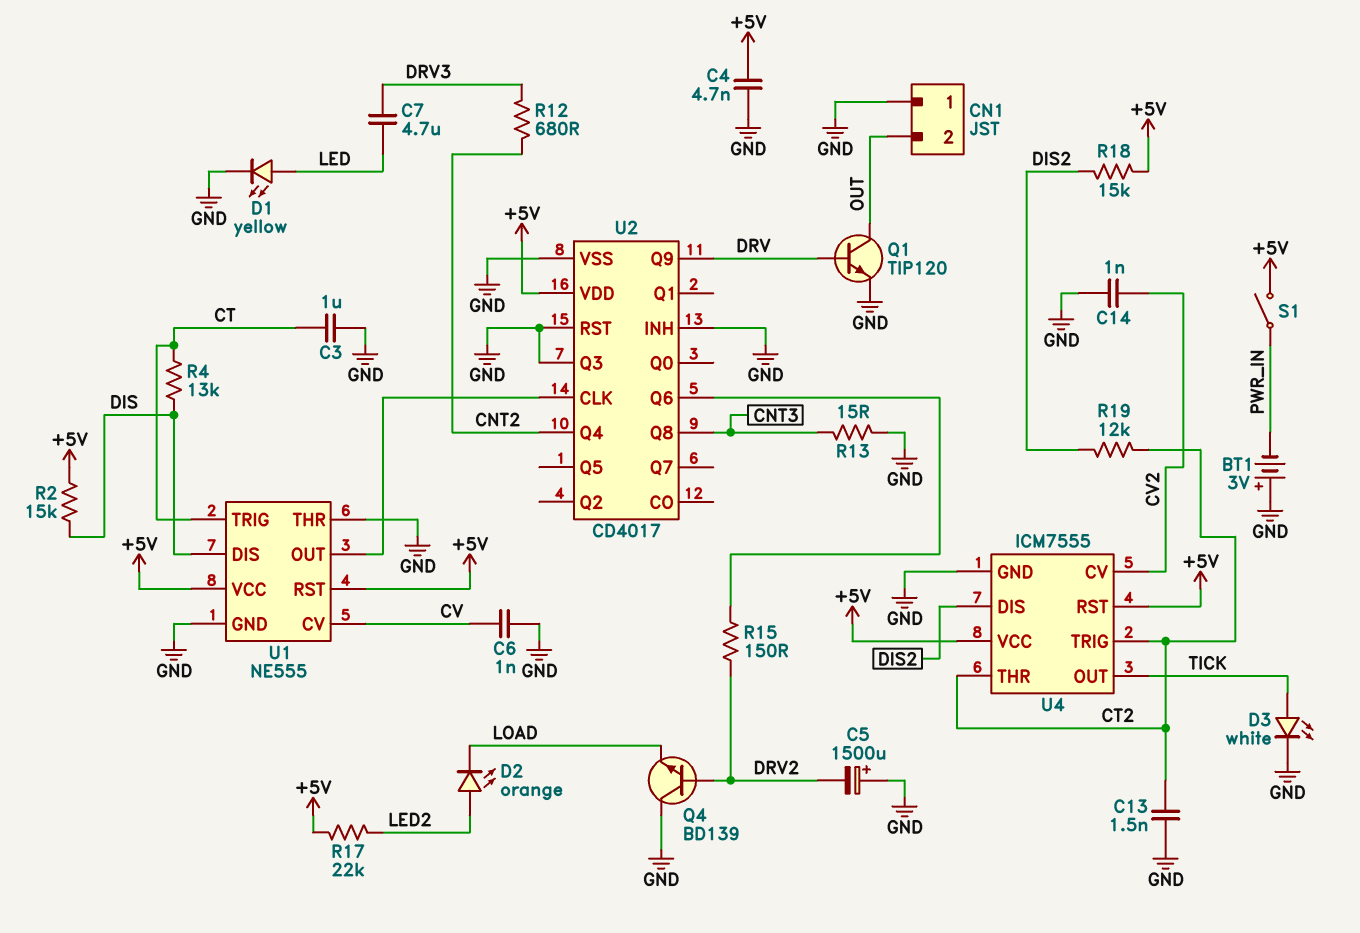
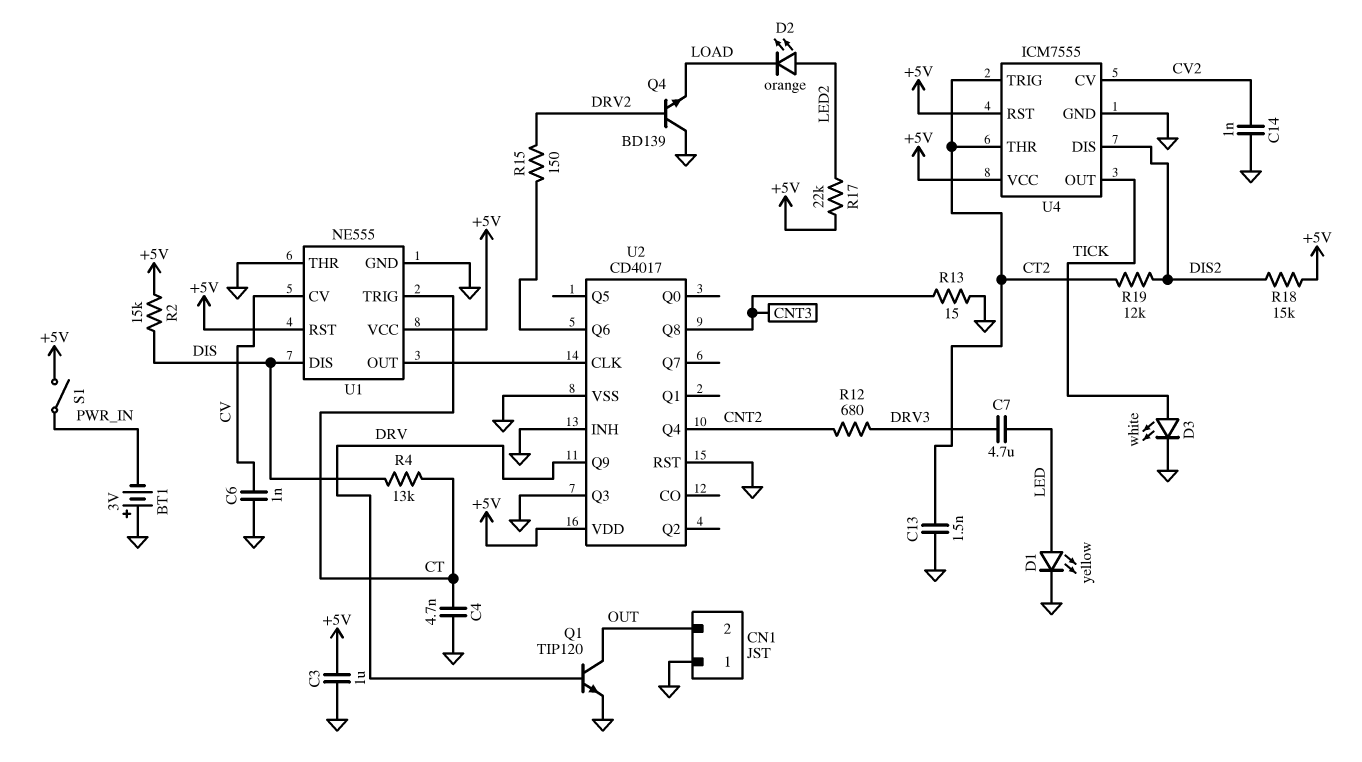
C3: 1uF (CT, GND) -> 1uF (+5V, GND)
C4: 4.7nF (+5V, GND) -> 4.7nF (CT, GND)
C5: 1500uF (plus GND, minus DRV2) -> none

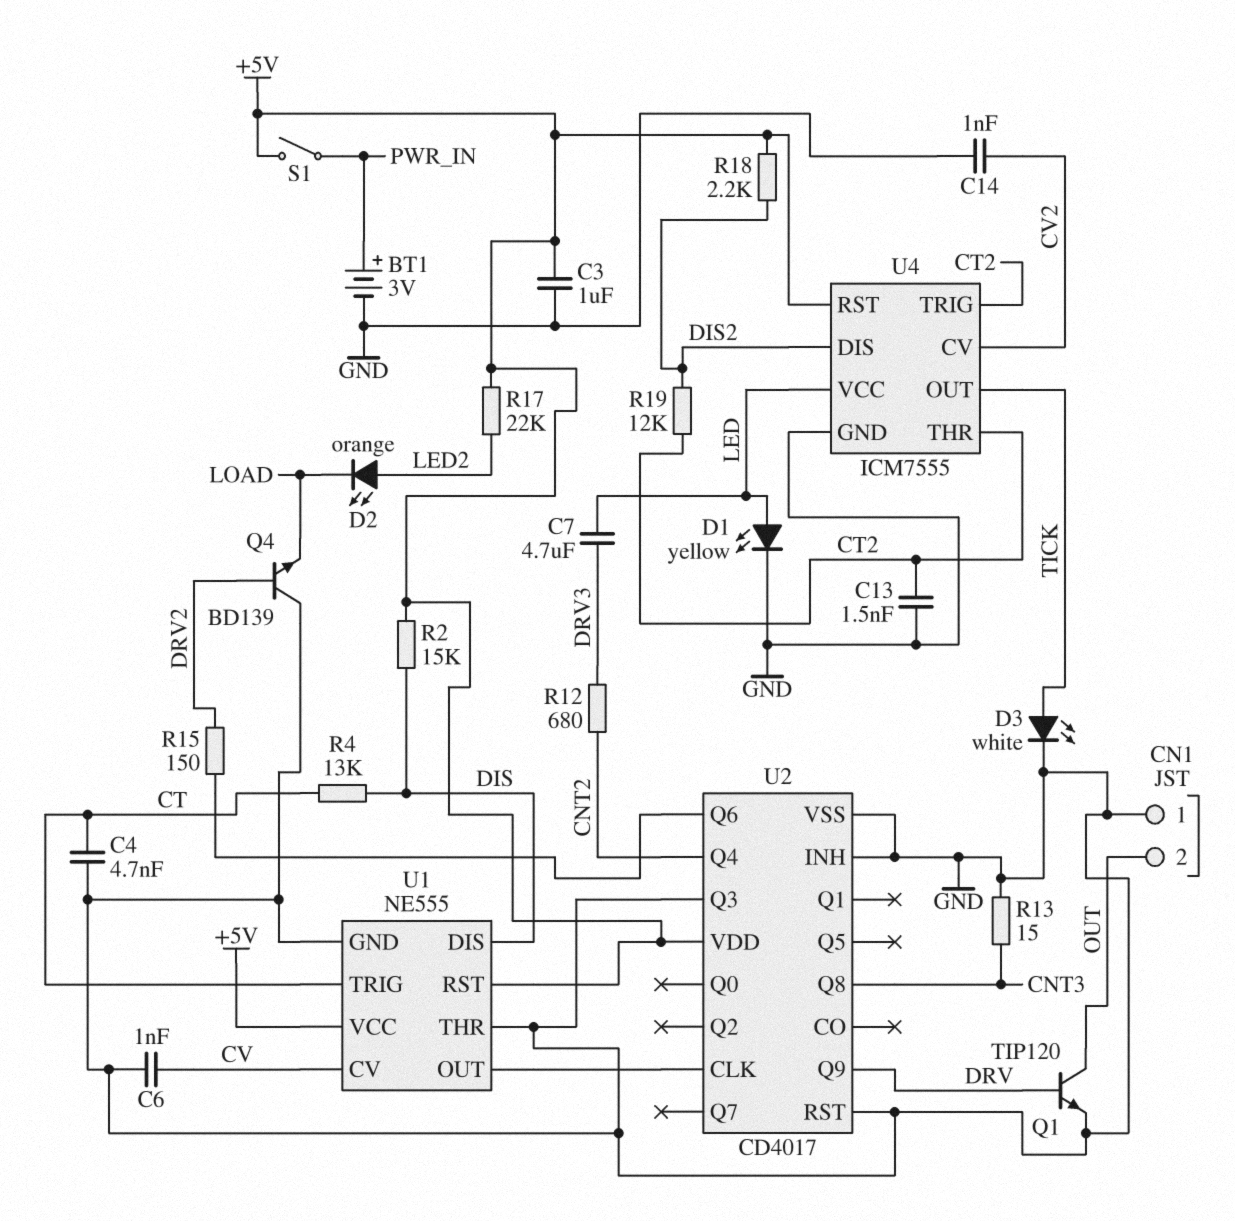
BT1: 3V (plus GND, minus PWR_IN) -> 3V (plus PWR_IN, minus GND)
R18: 15k (+5V, DIS2) -> 2.2k (+5V, DIS2)
U4 pin VCC: +5V -> LED

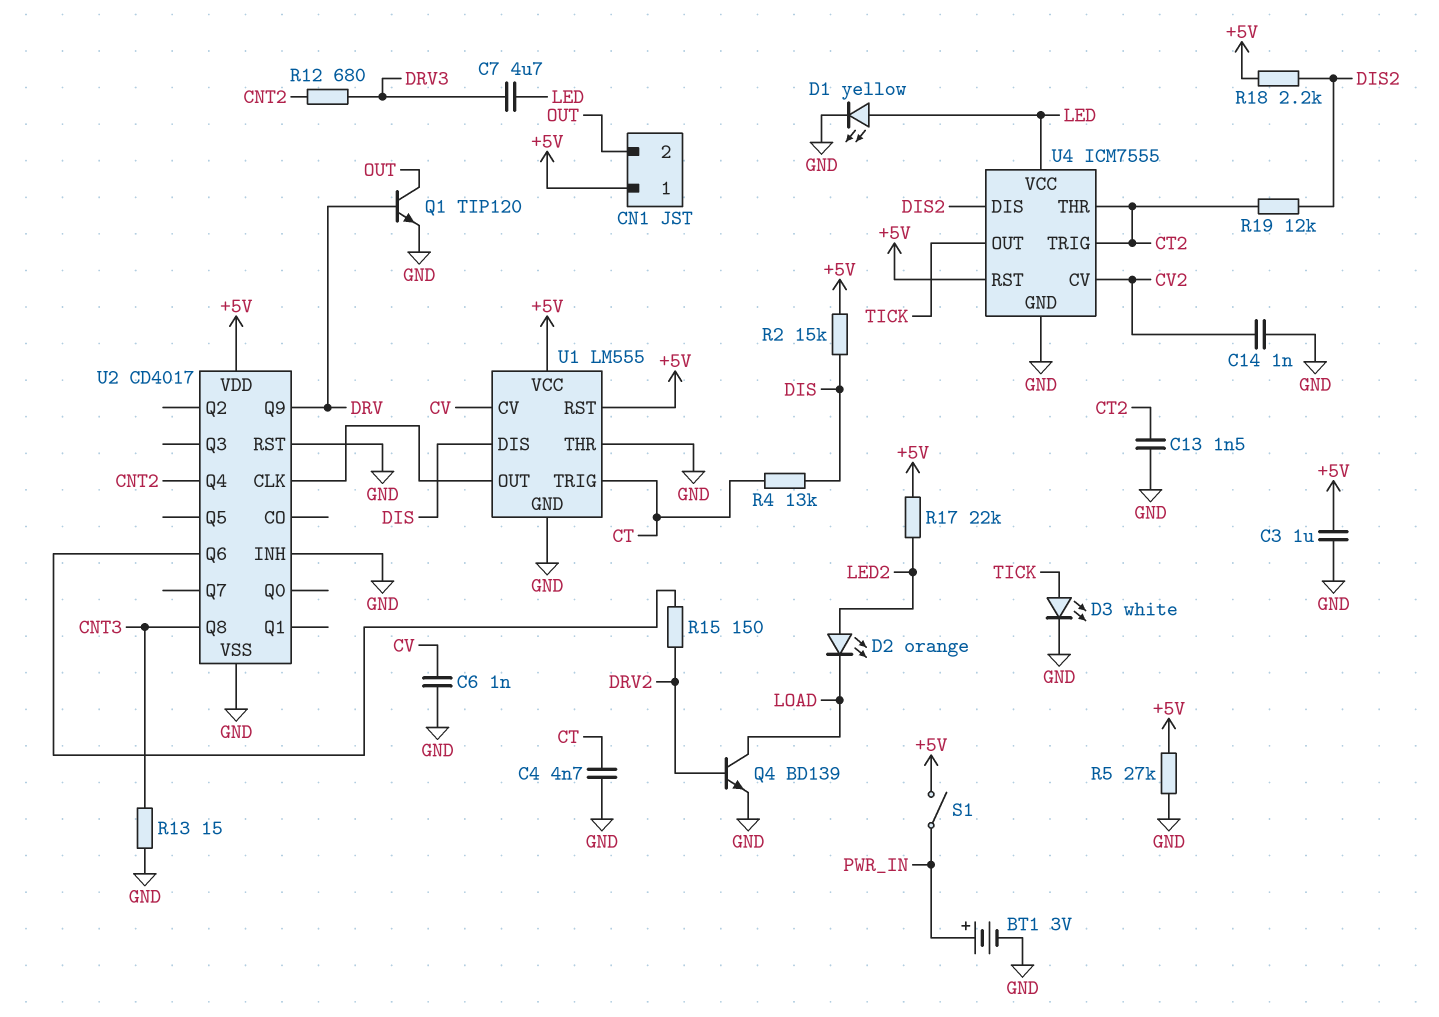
CN1 pin 1: GND -> +5V
Q4: NPN BD139 (B DRV2, C GND, E LOAD) -> NPN BD139 (B DRV2, C LOAD, E GND)
R5: none -> 27k (+5V, GND)
U1: NE555 -> LM555
U2 pin Q3: GND -> none

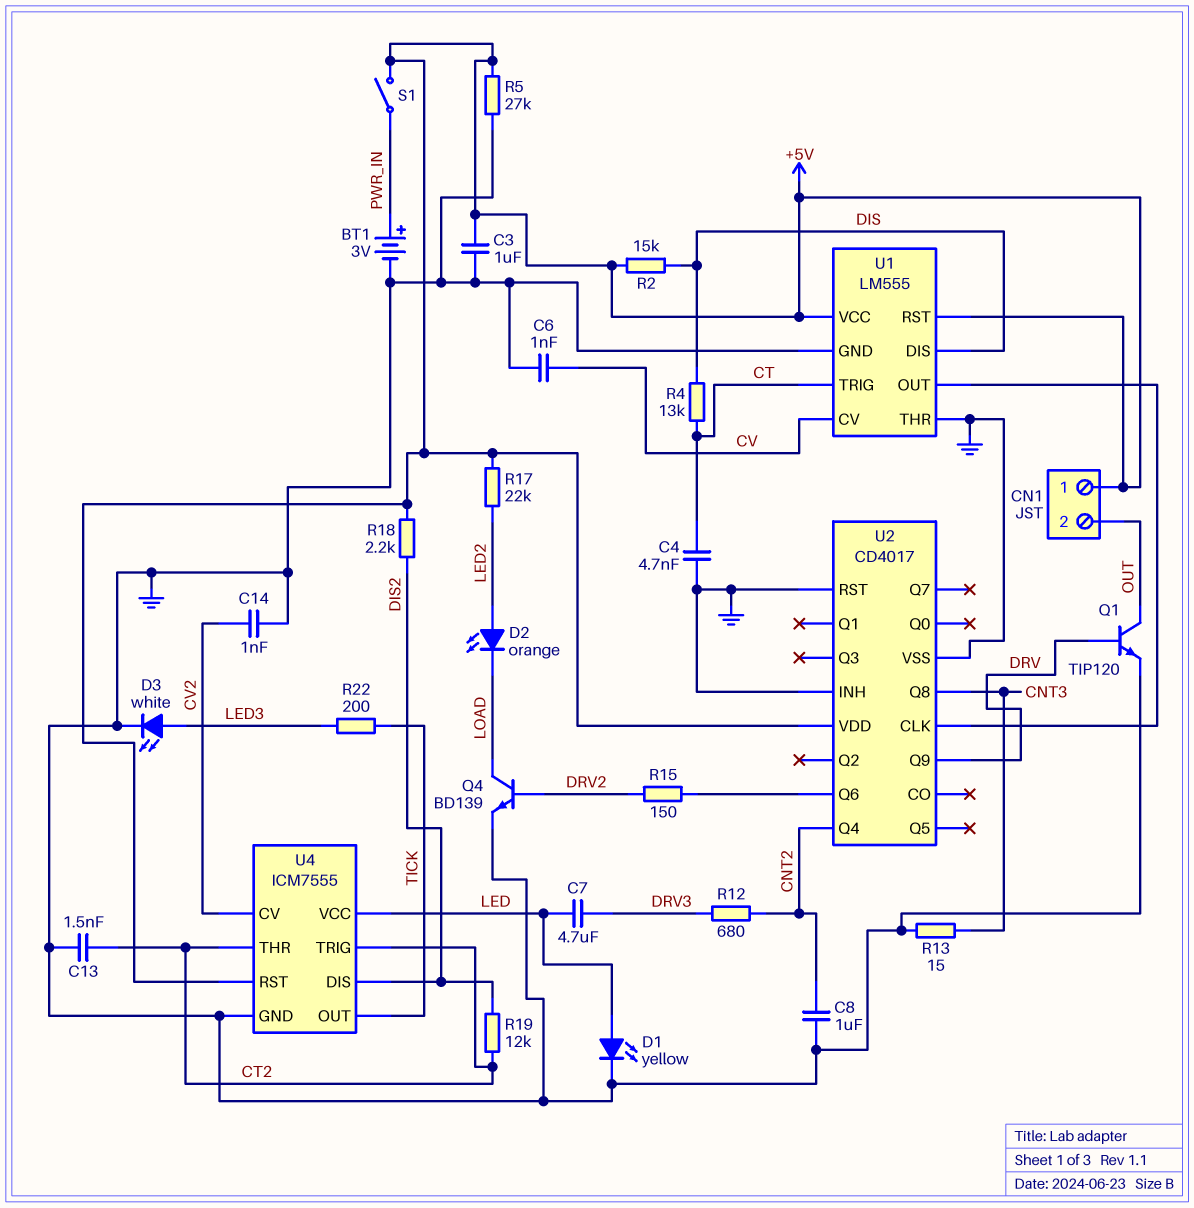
C8: none -> 1uF (CNT2, GND)
D3: LED white (A TICK, K GND) -> LED white (A LED3, K GND)
R22: none -> 200 (LED3, TICK)

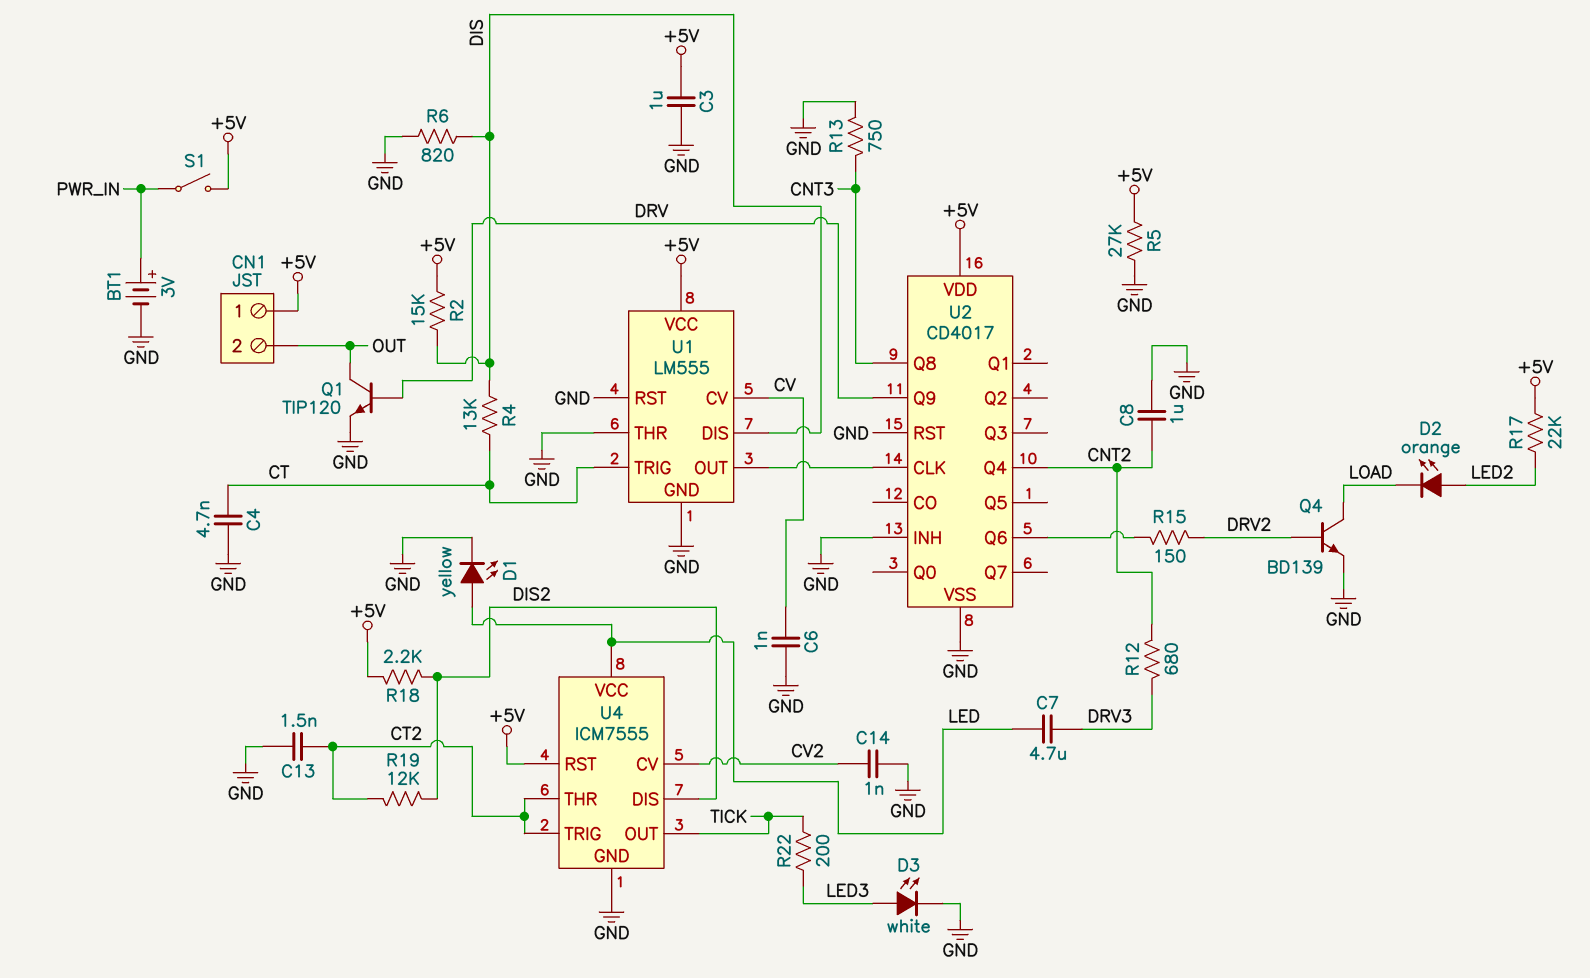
R6: none -> 820 (DIS, GND)
R13: 15 (CNT3, GND) -> 750 (CNT3, GND)
U1 pin RST: +5V -> GND

